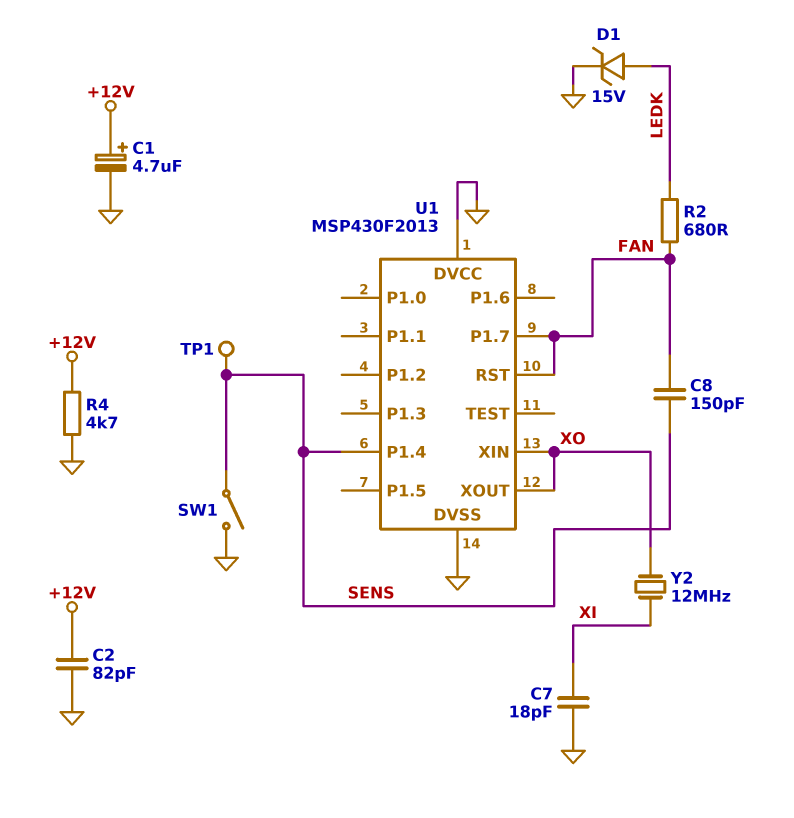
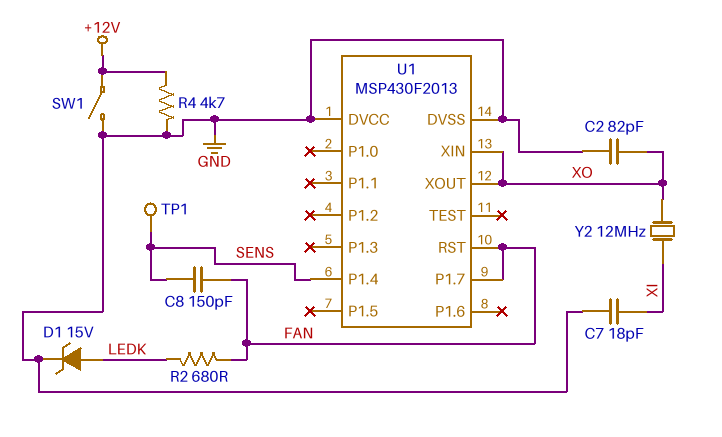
C1: 4.7uF (plus +12V, minus GND) -> none
C2: 82pF (+12V, GND) -> 82pF (GND, XO)
SW1: switch (GND, SENS) -> switch (+12V, GND)

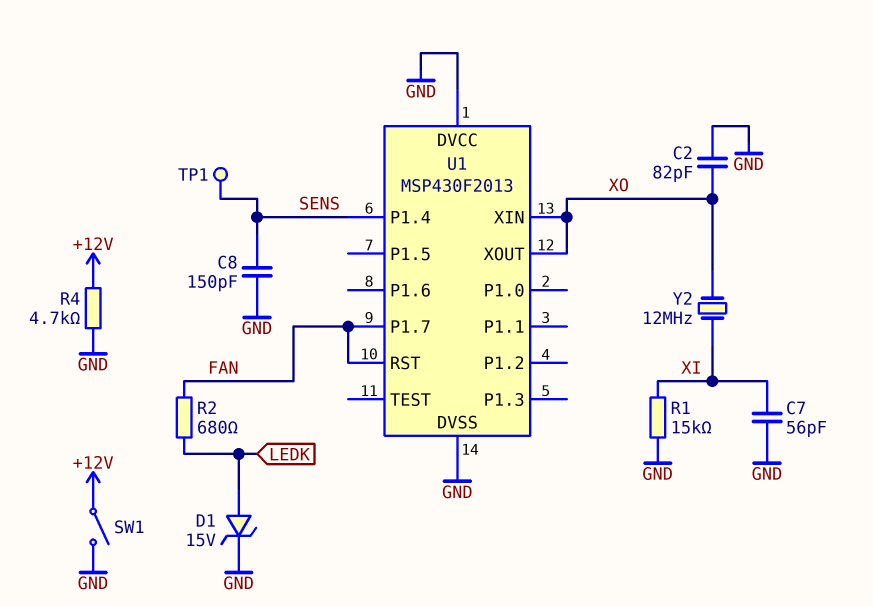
C7: 18pF (GND, XI) -> 56pF (GND, XI)
C8: 150pF (FAN, SENS) -> 150pF (GND, SENS)
R1: none -> 15k (GND, XI)

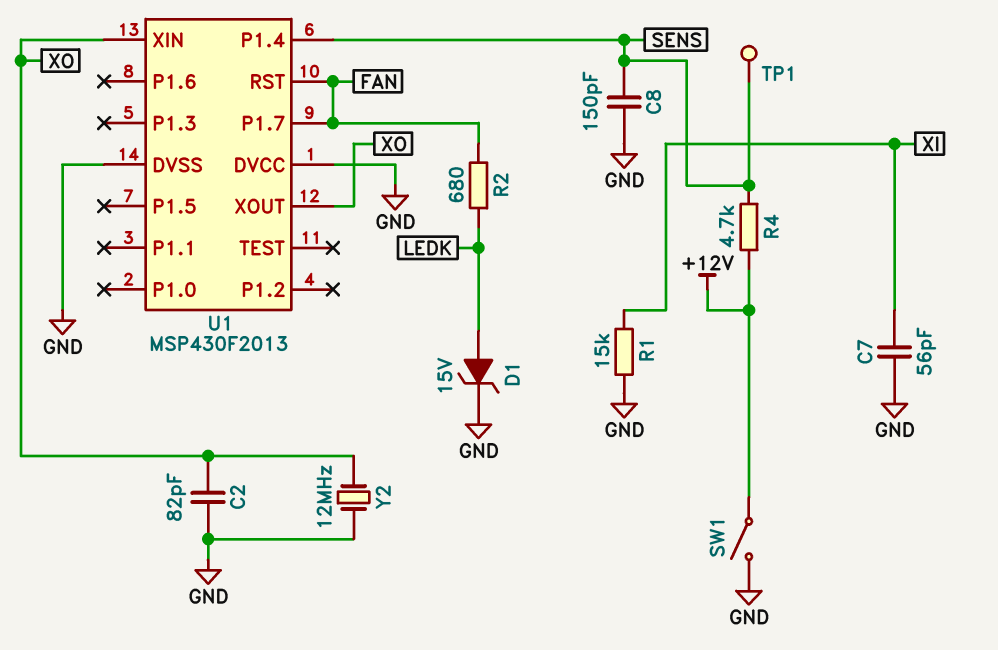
R4: 4.7k (+12V, GND) -> 4.7k (+12V, SENS)
Y2: 12MHz (XI, XO) -> 12MHz (GND, XO)

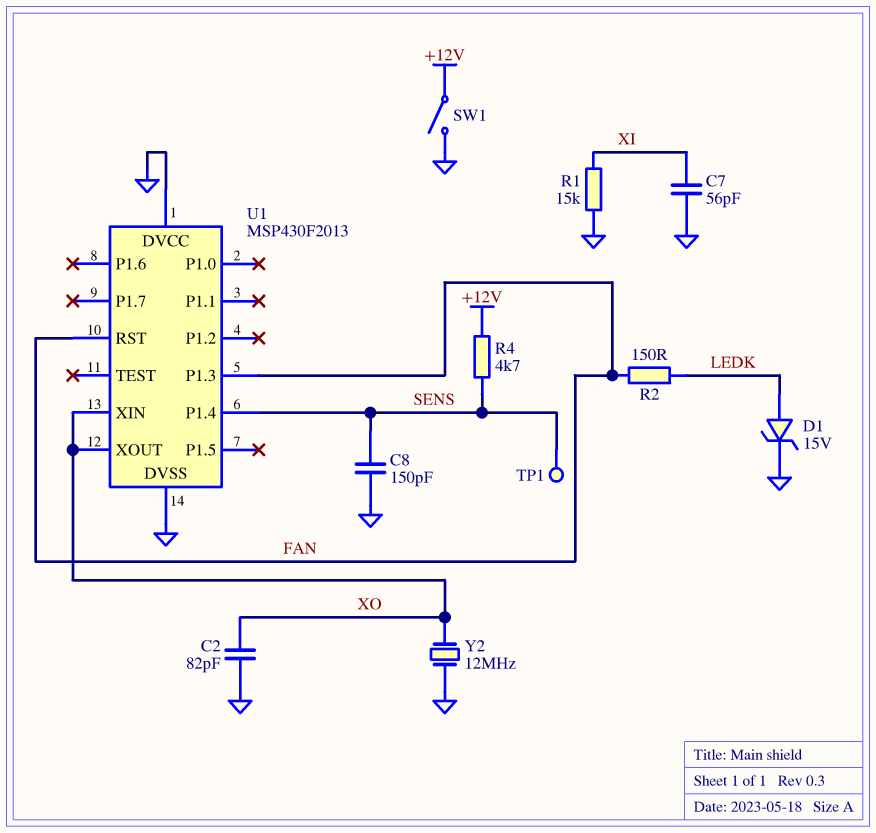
R2: 680 (FAN, LEDK) -> 150 (FAN, LEDK)
U1 pin P1.3: none -> FAN
U1 pin P1.7: FAN -> none

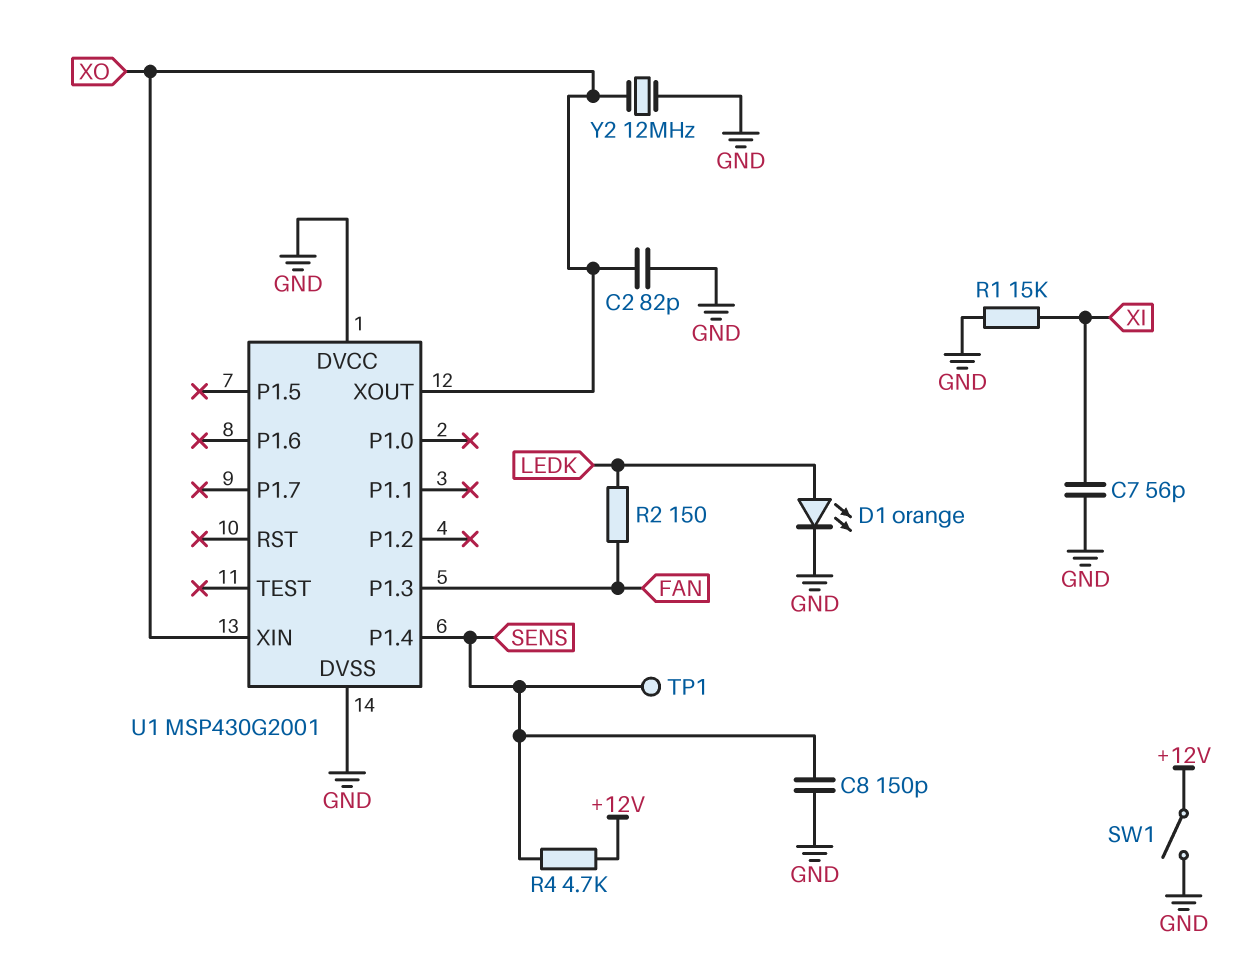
D1: zener 15V (A LEDK, K GND) -> LED orange (A LEDK, K GND)
U1: MSP430F2013 -> MSP430G2001
U1 pin RST: FAN -> none

